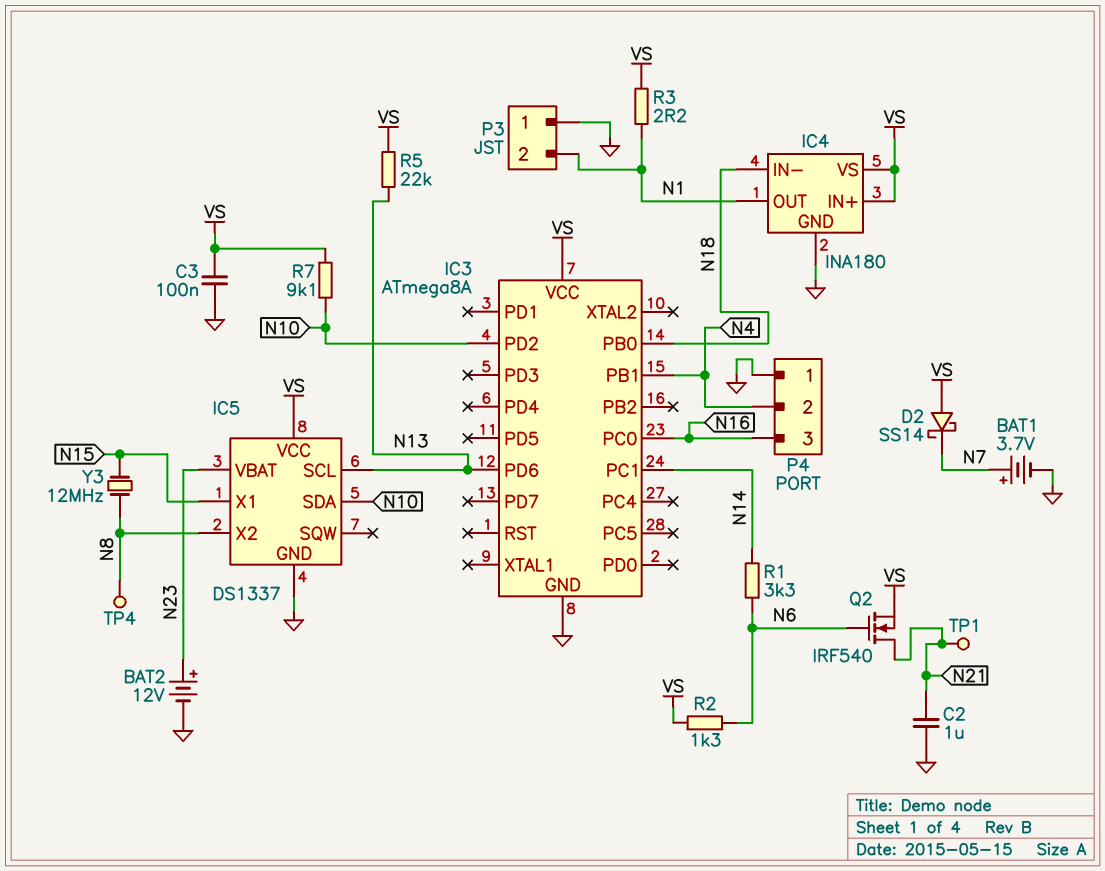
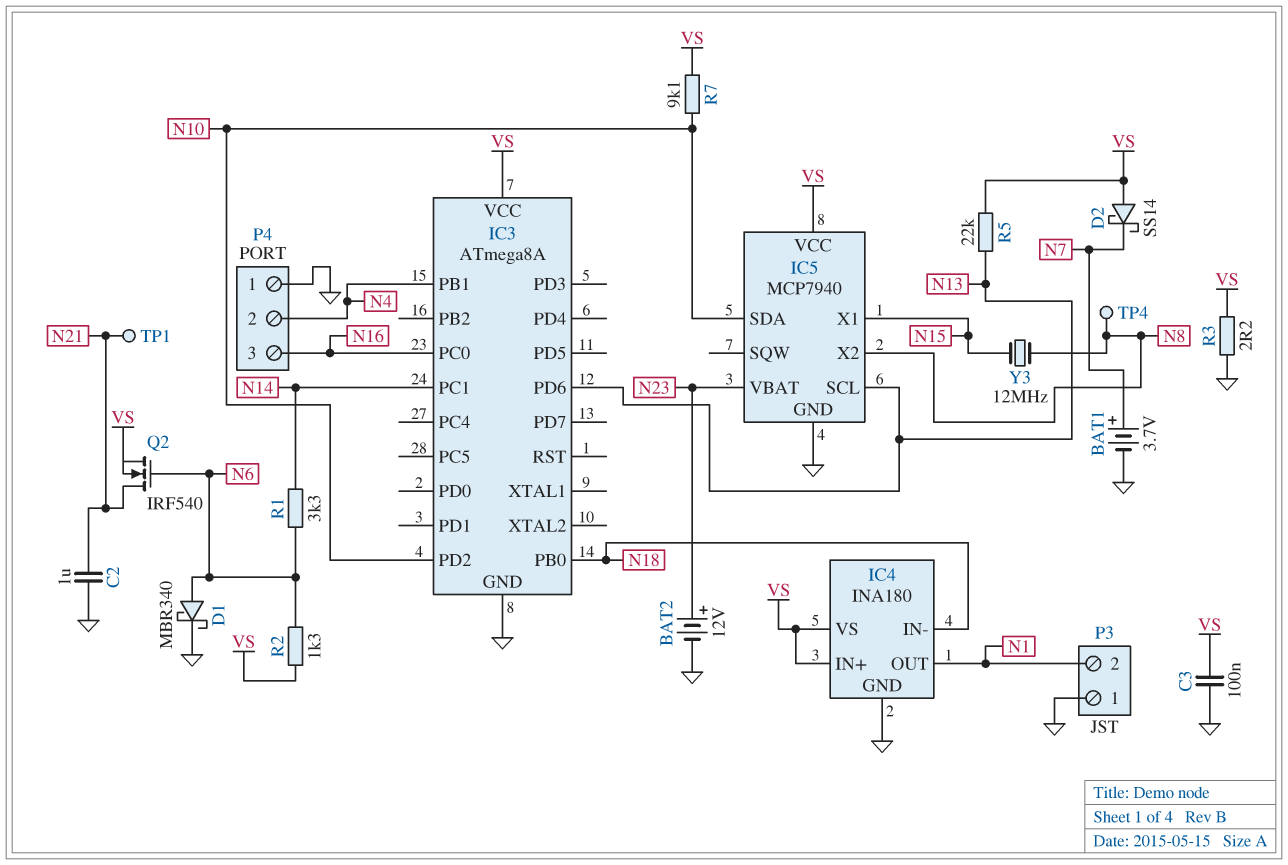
D1: none -> schottky MBR340 (A N6, K GND)
IC5: DS1337 -> MCP7940
R3: 2.2 (N1, VS) -> 2.2 (GND, VS)

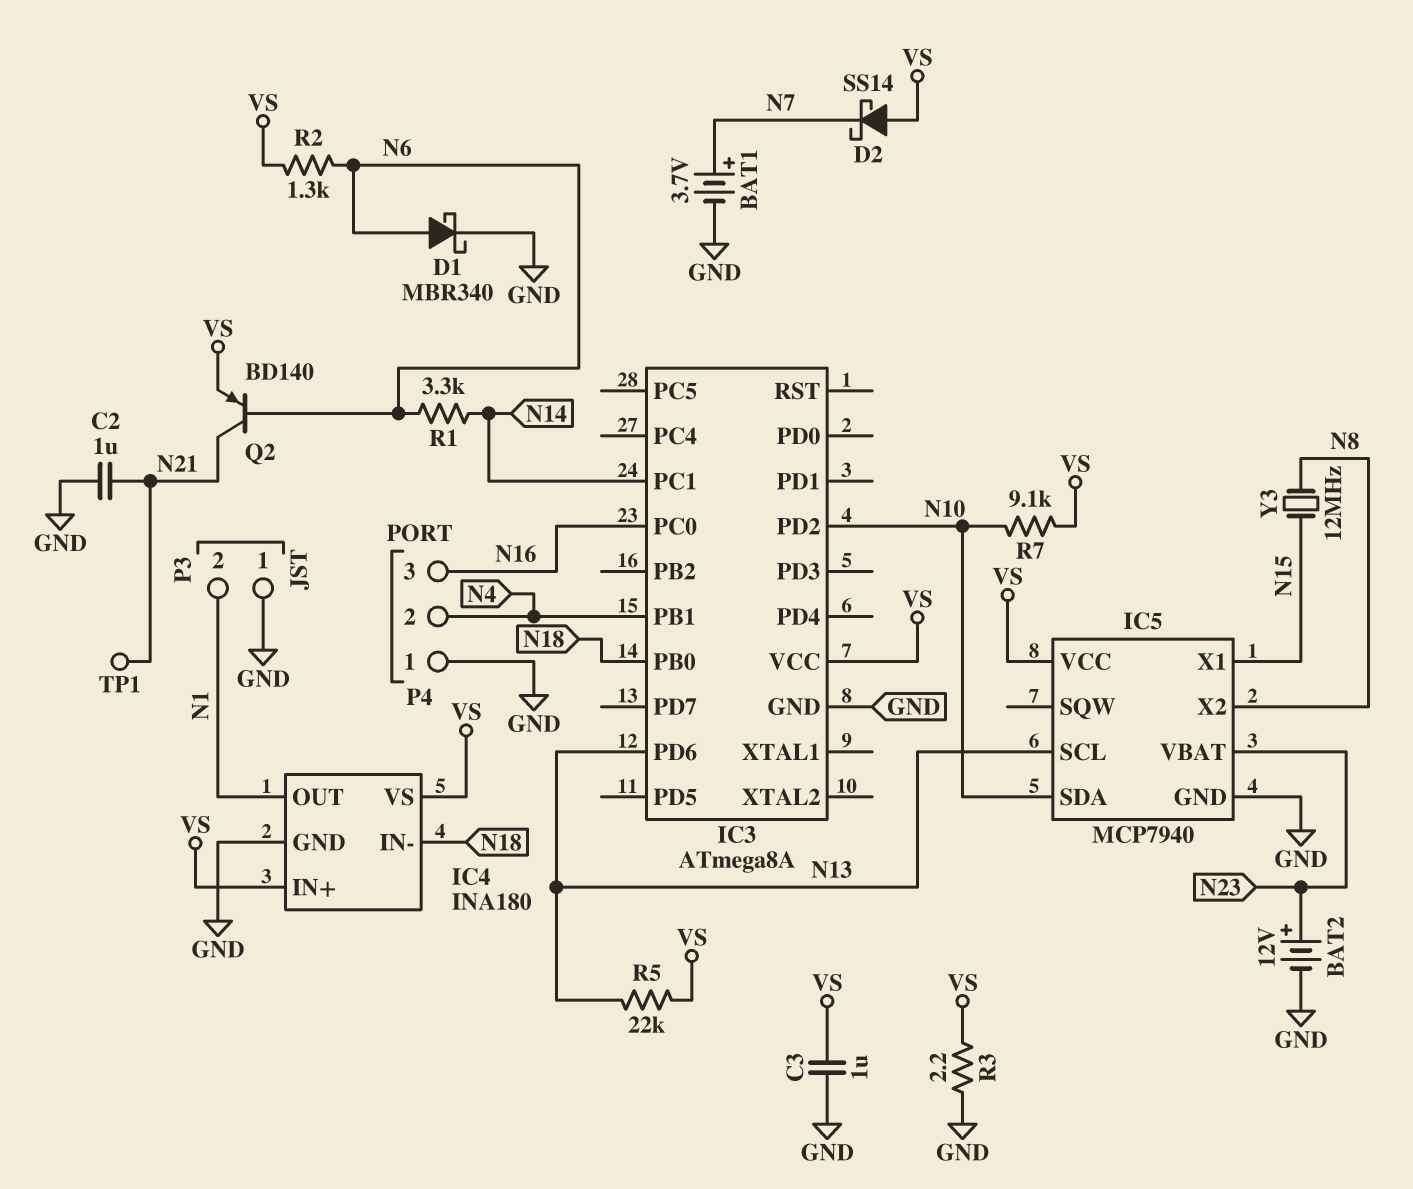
C3: 100nF (GND, VS) -> 1uF (GND, VS)
Q2: NMOS IRF540 (G N6, D N21, S VS) -> PNP BD140 (B N6, C N21, E VS)
TP4: test point (N8) -> none

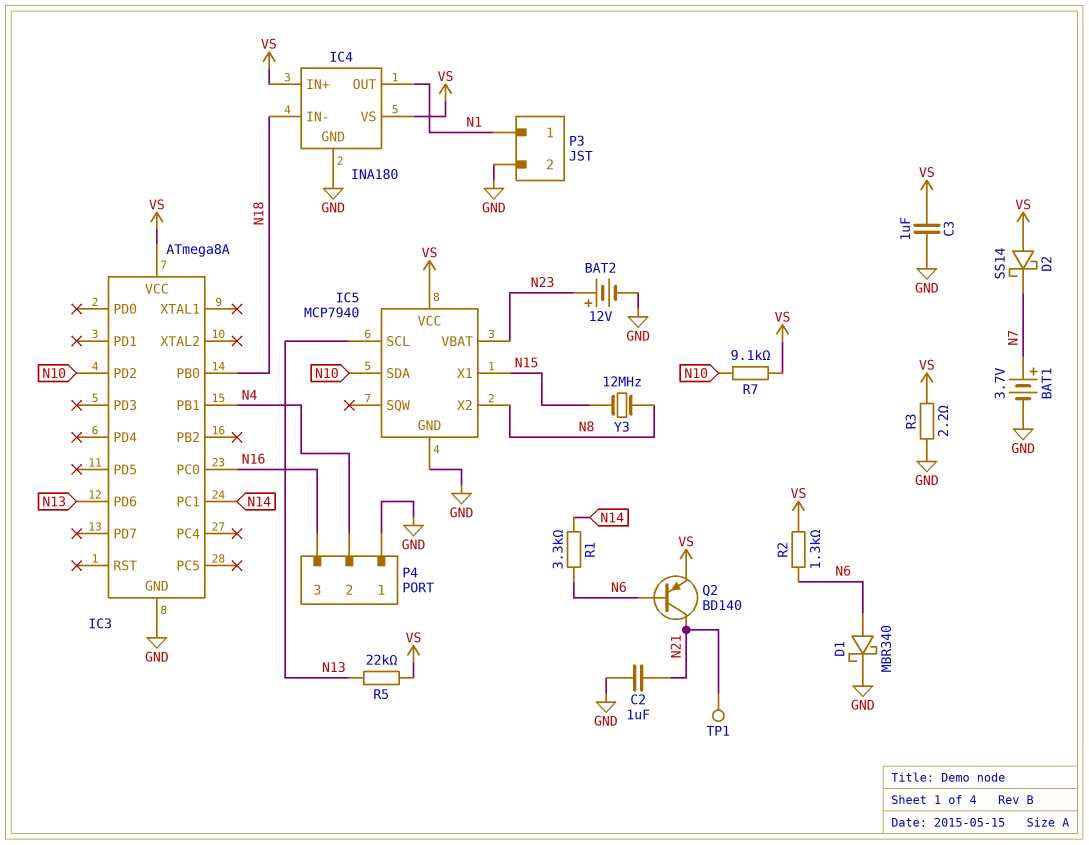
P3 pin 1: GND -> N1
P3 pin 2: N1 -> GND

